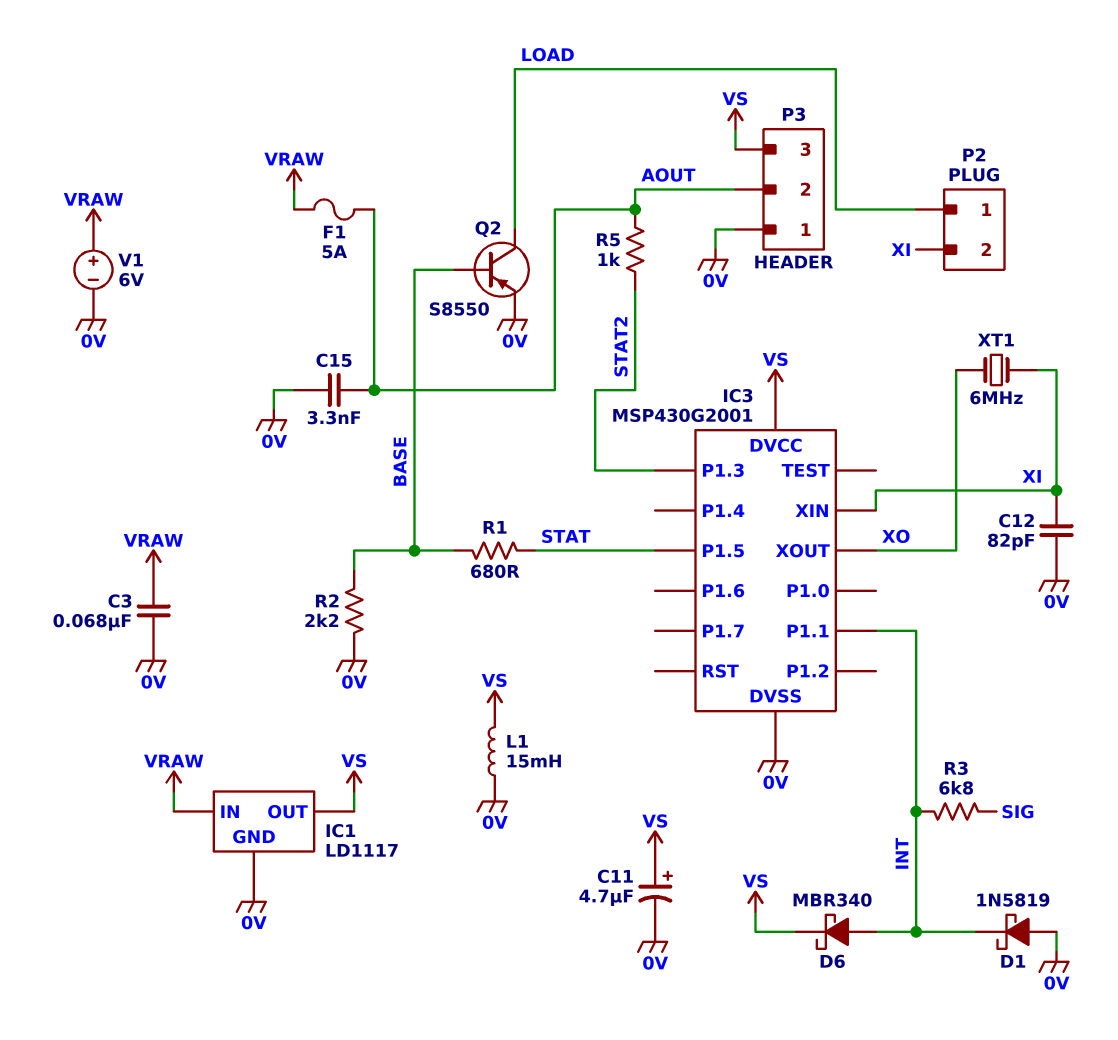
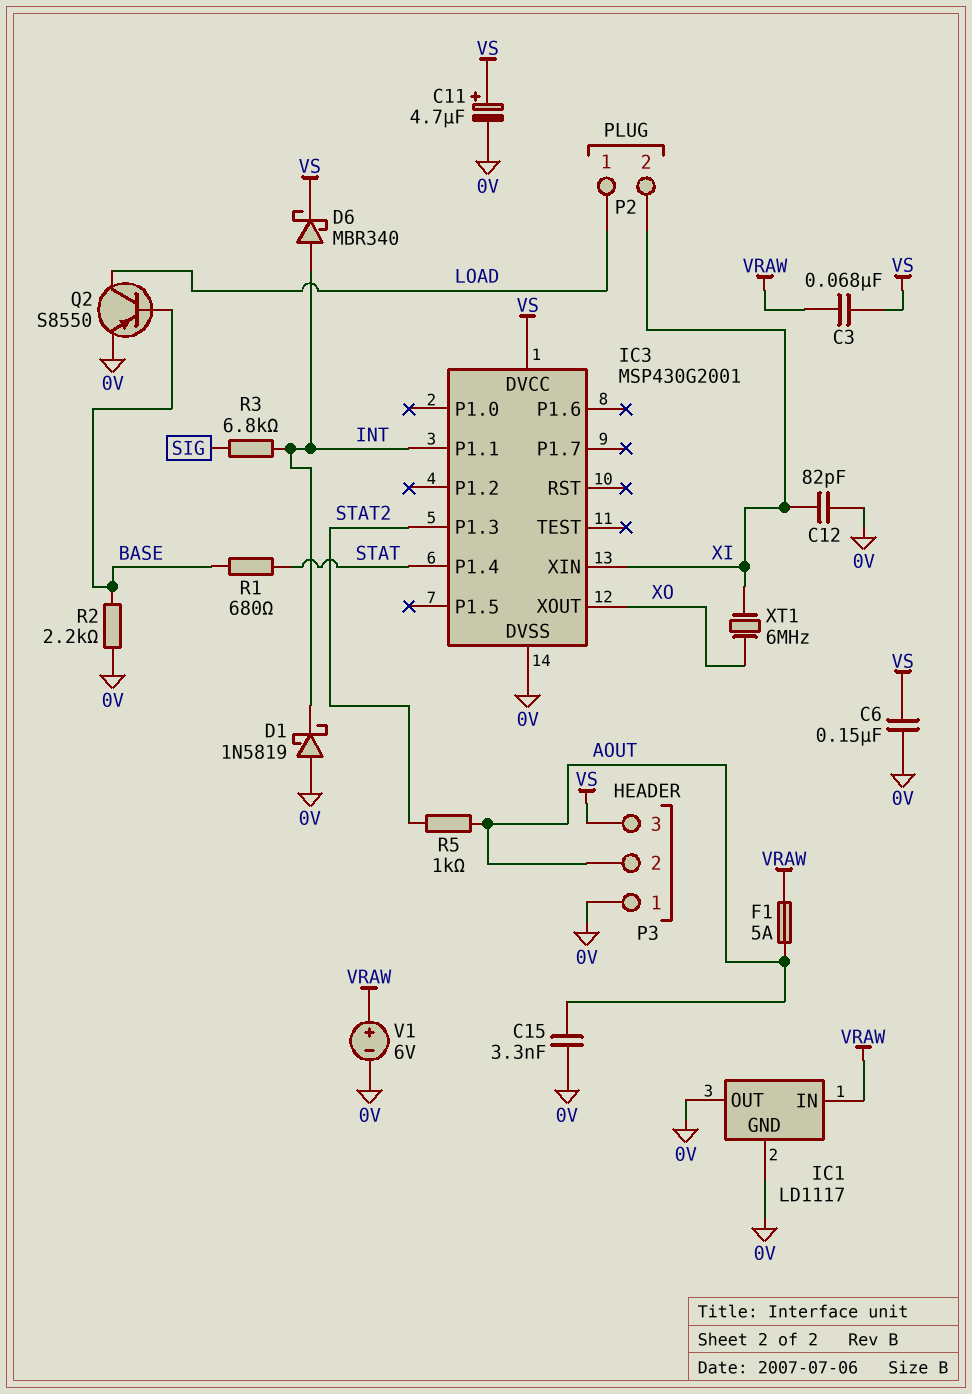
C3: 68nF (0V, VRAW) -> 68nF (VRAW, VS)
C6: none -> 150nF (0V, VS)
IC1 pin OUT: VS -> 0V
IC3 pin P1.4: none -> STAT
IC3 pin P1.5: STAT -> none
L1: 15mH (0V, VS) -> none

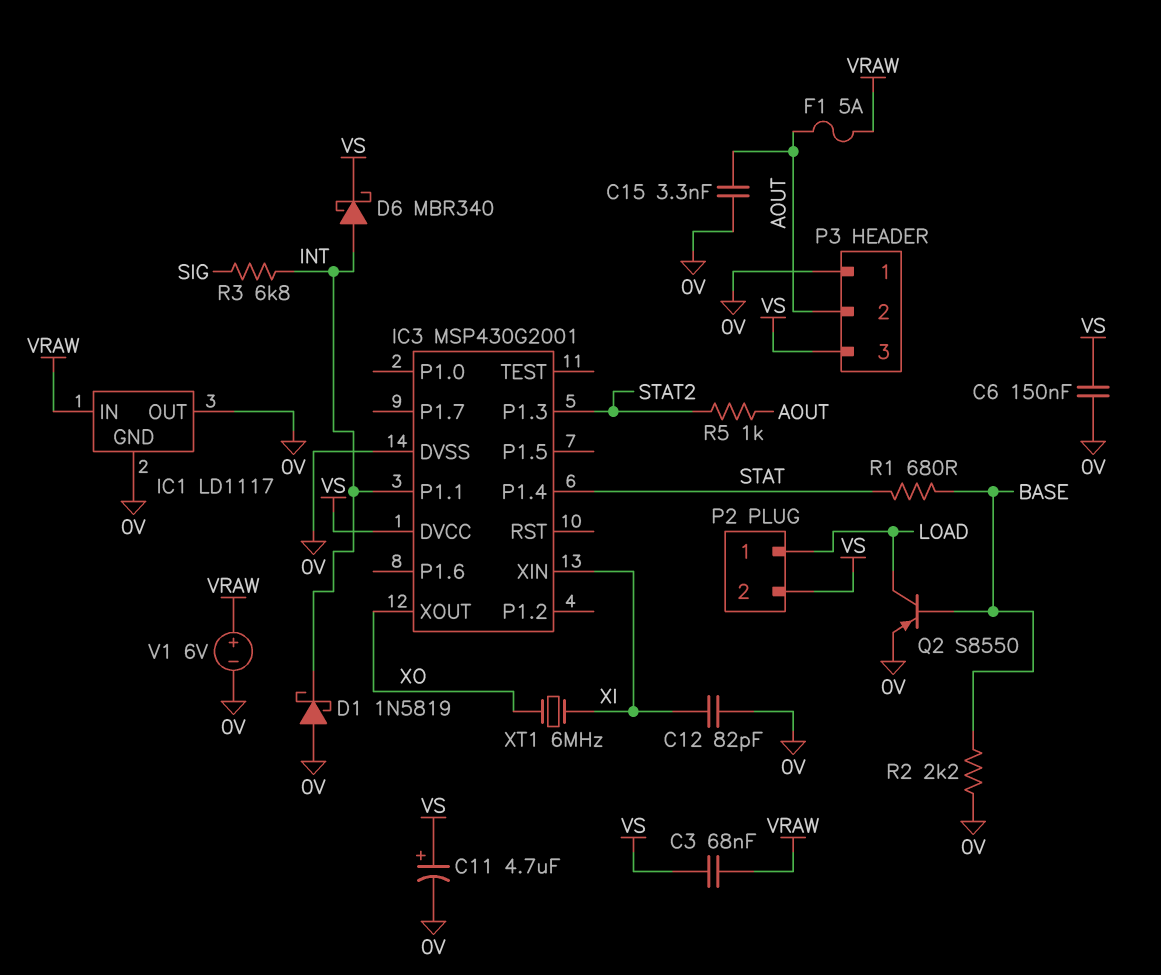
P2 pin 2: XI -> VS

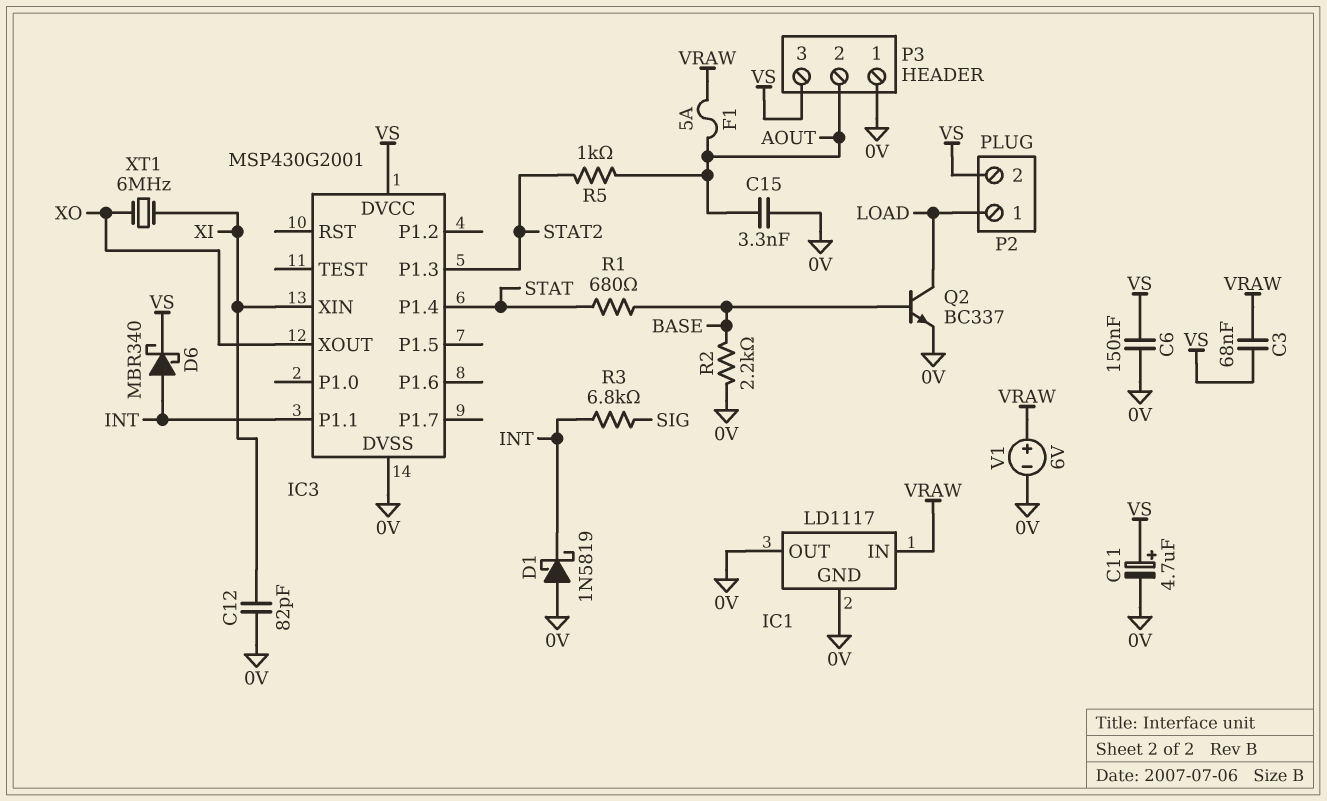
Q2: PNP S8550 (B BASE, C LOAD, E 0V) -> NPN BC337 (B BASE, C LOAD, E 0V)

